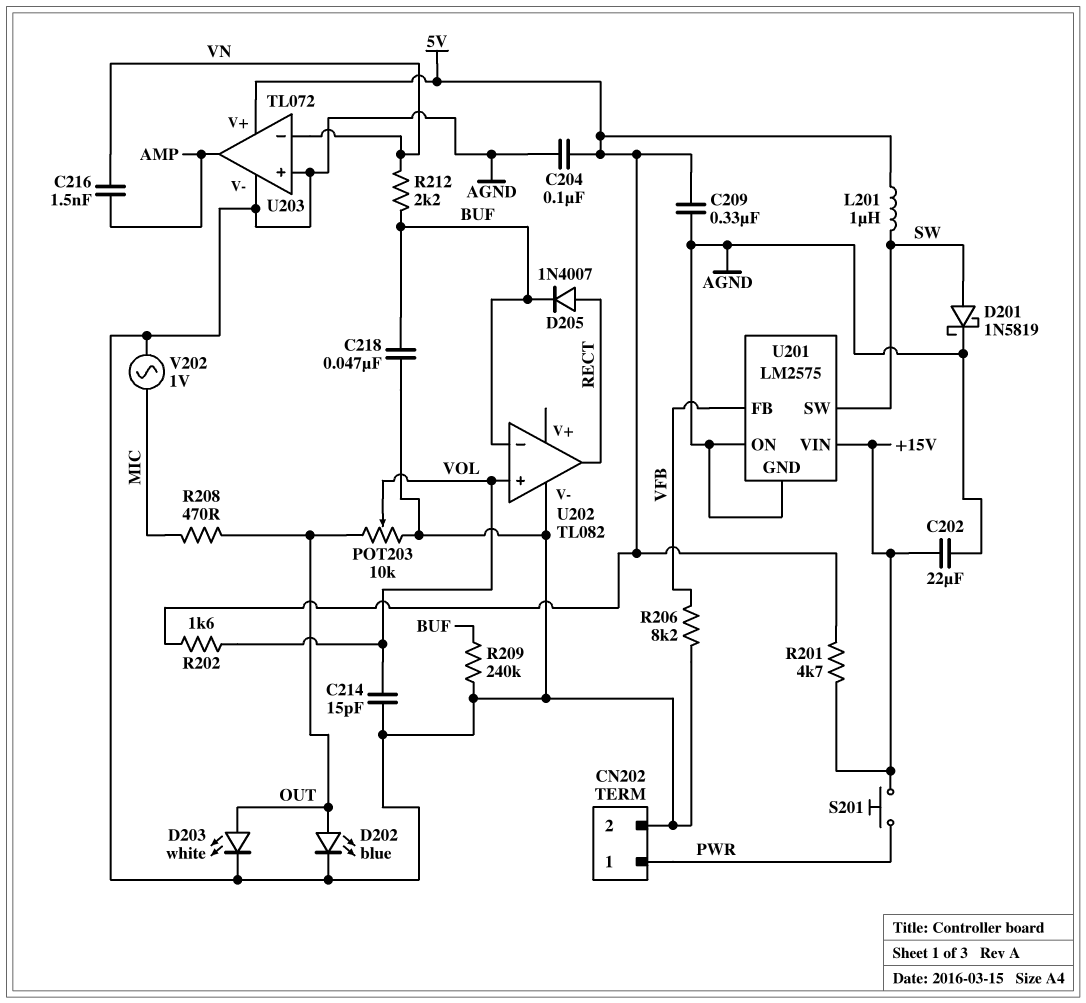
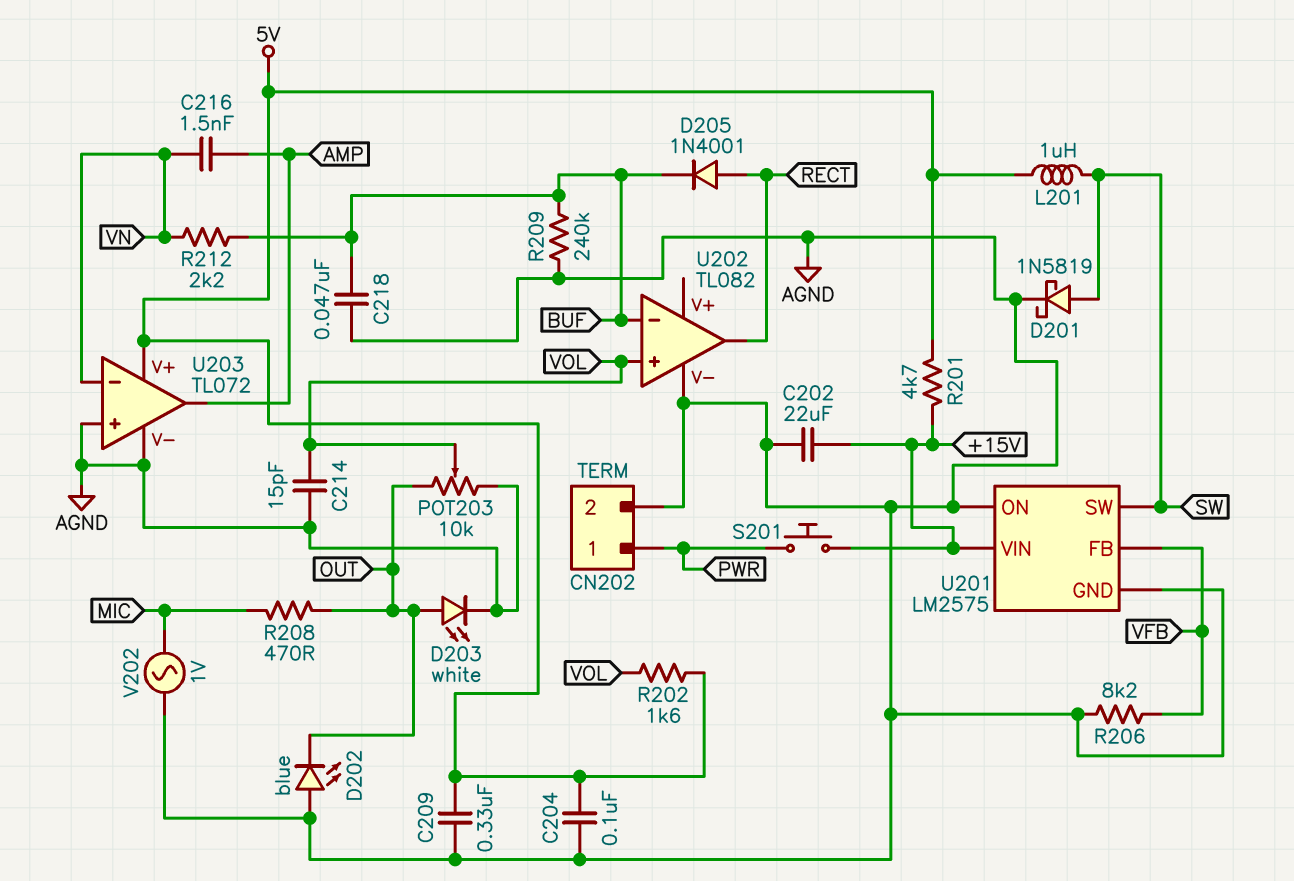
D202: LED blue (A OUT, K AGND) -> LED blue (A AGND, K OUT)
D205: diode 1N4007 (A RECT, K BUF) -> diode 1N4001 (A RECT, K BUF)

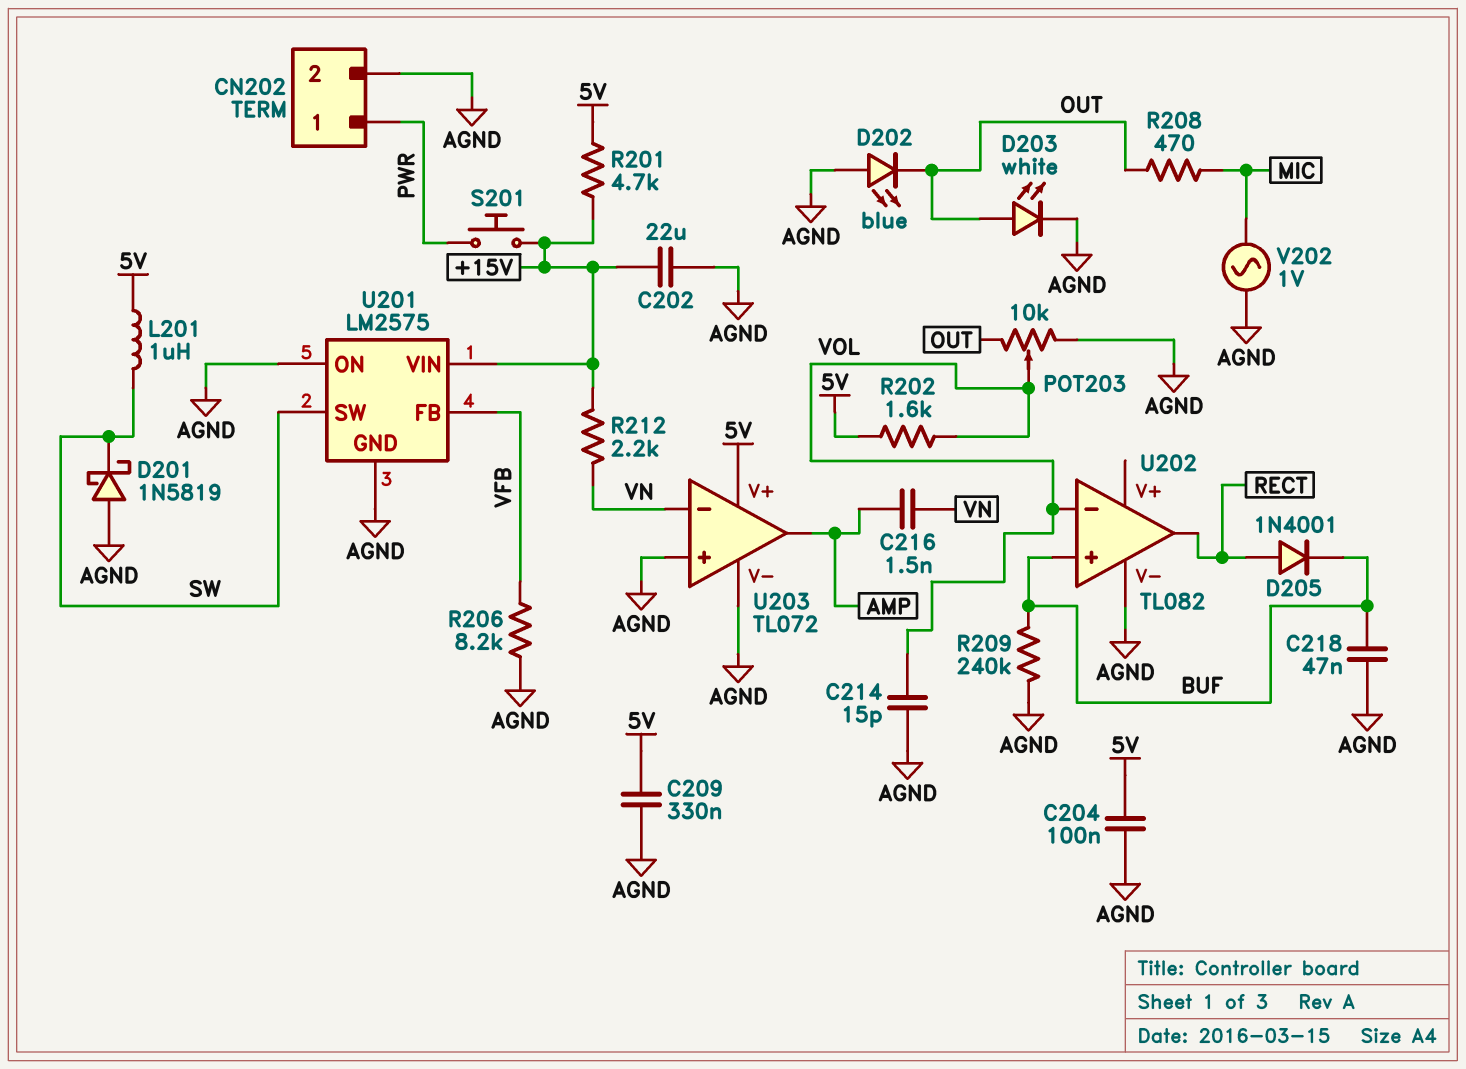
D201: schottky 1N5819 (A SW, K AGND) -> schottky 1N5819 (A AGND, K SW)
R212: 2.2k (BUF, VN) -> 2.2k (+15V, VN)
U202 pin in+: VOL -> BUF
U202 pin in-: BUF -> VOL

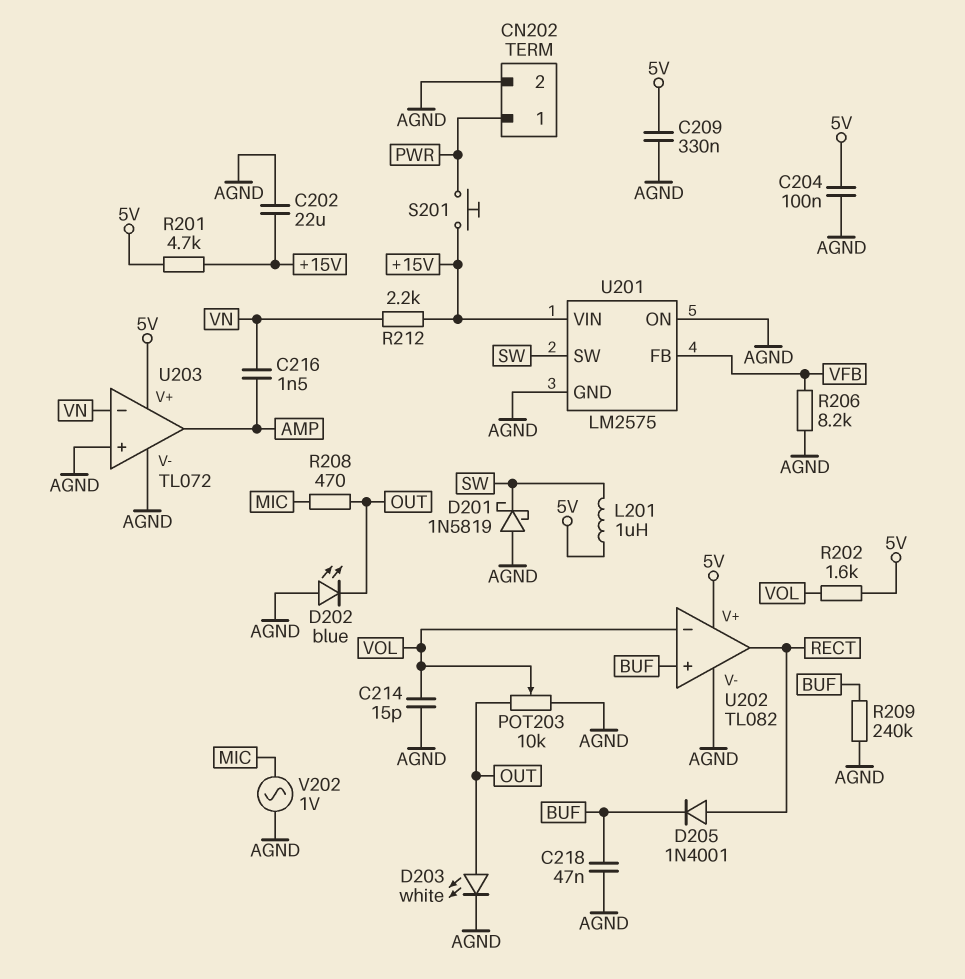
U202 pin V+: none -> 5V

